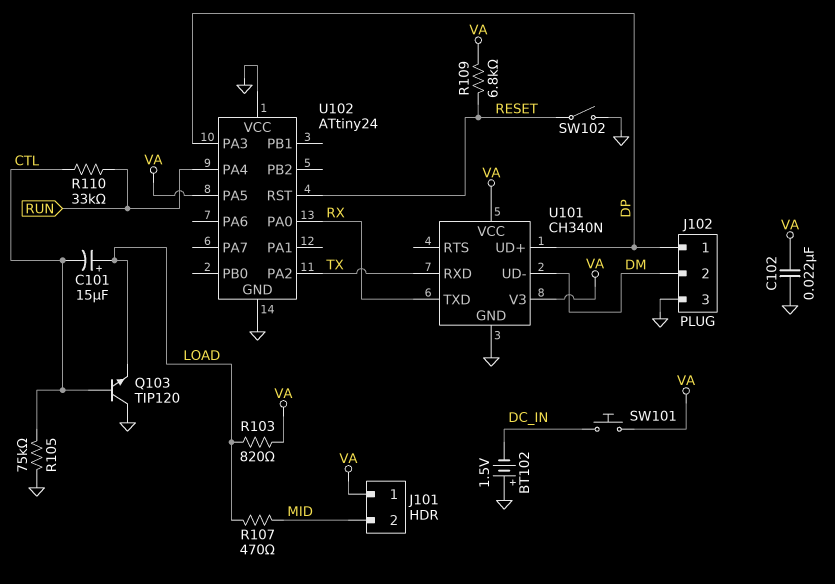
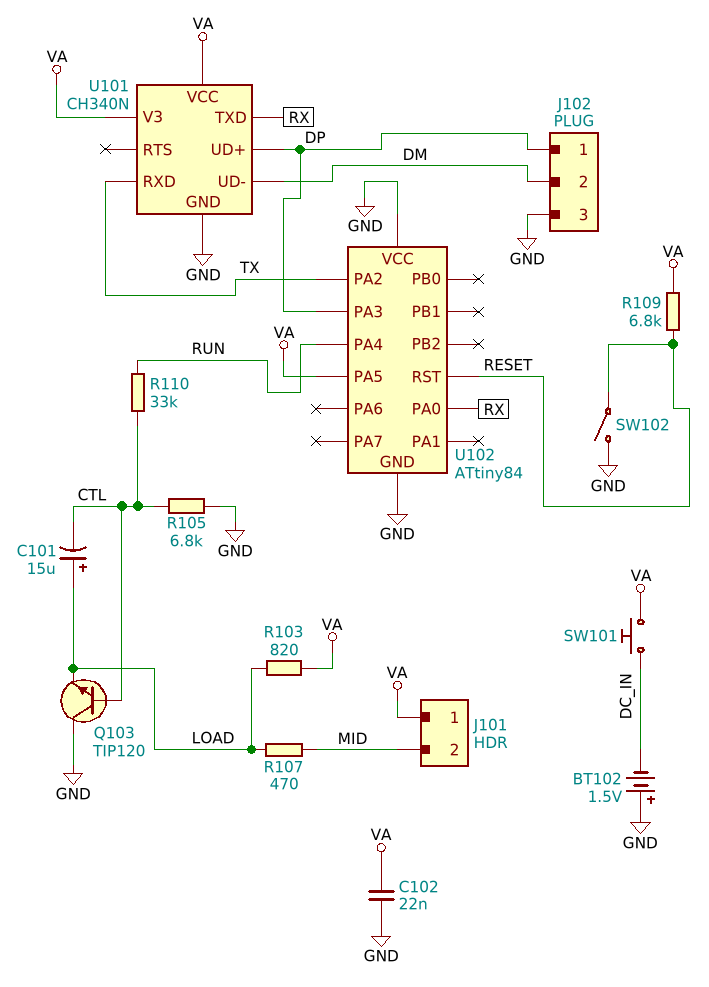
R105: 75k (CTL, GND) -> 6.8k (CTL, GND)
U102: ATtiny24 -> ATtiny84

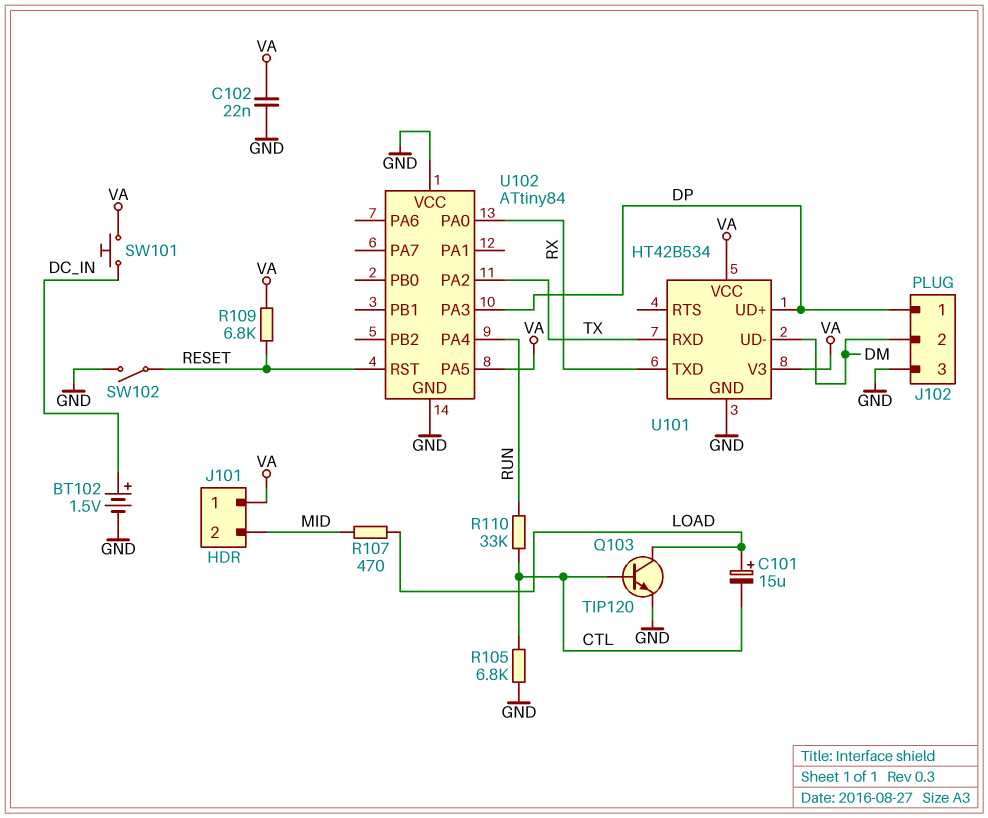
BT102: 1.5V (plus GND, minus DC_IN) -> 1.5V (plus DC_IN, minus GND)
Q103: NPN TIP120 (B CTL, C GND, E LOAD) -> NPN TIP120 (B CTL, C LOAD, E GND)
R103: 820 (LOAD, VA) -> none
U101: CH340N -> HT42B534

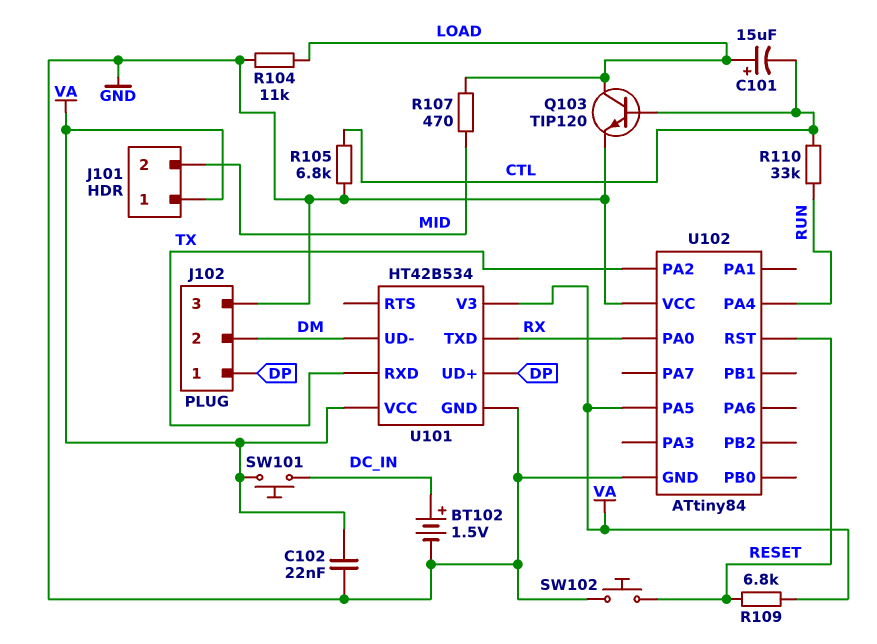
R104: none -> 11k (GND, LOAD)
SW102: switch (GND, RESET) -> button (GND, RESET)
U102 pin PA3: DP -> none

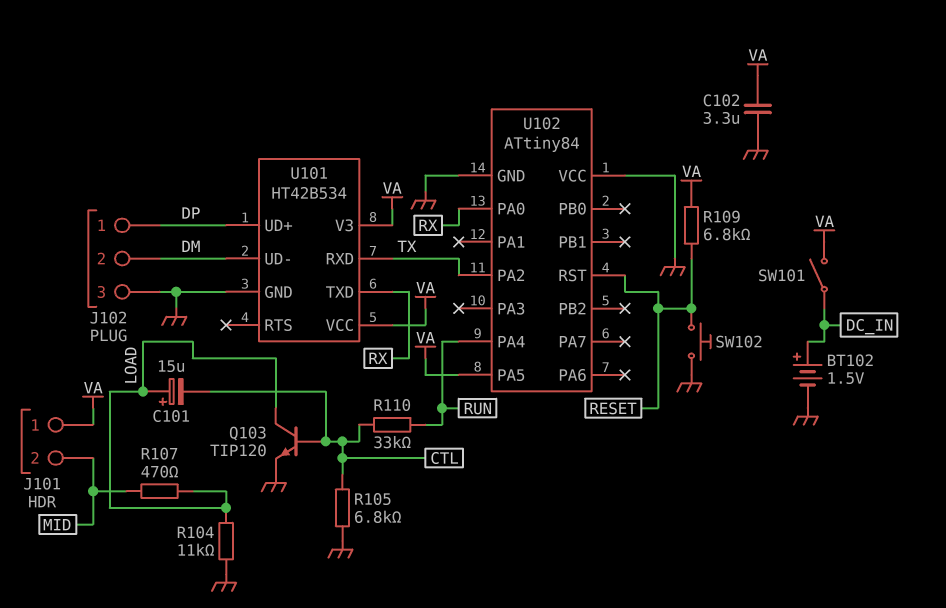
C102: 22nF (GND, VA) -> 3.3uF (GND, VA)
SW101: button (DC_IN, VA) -> switch (DC_IN, VA)

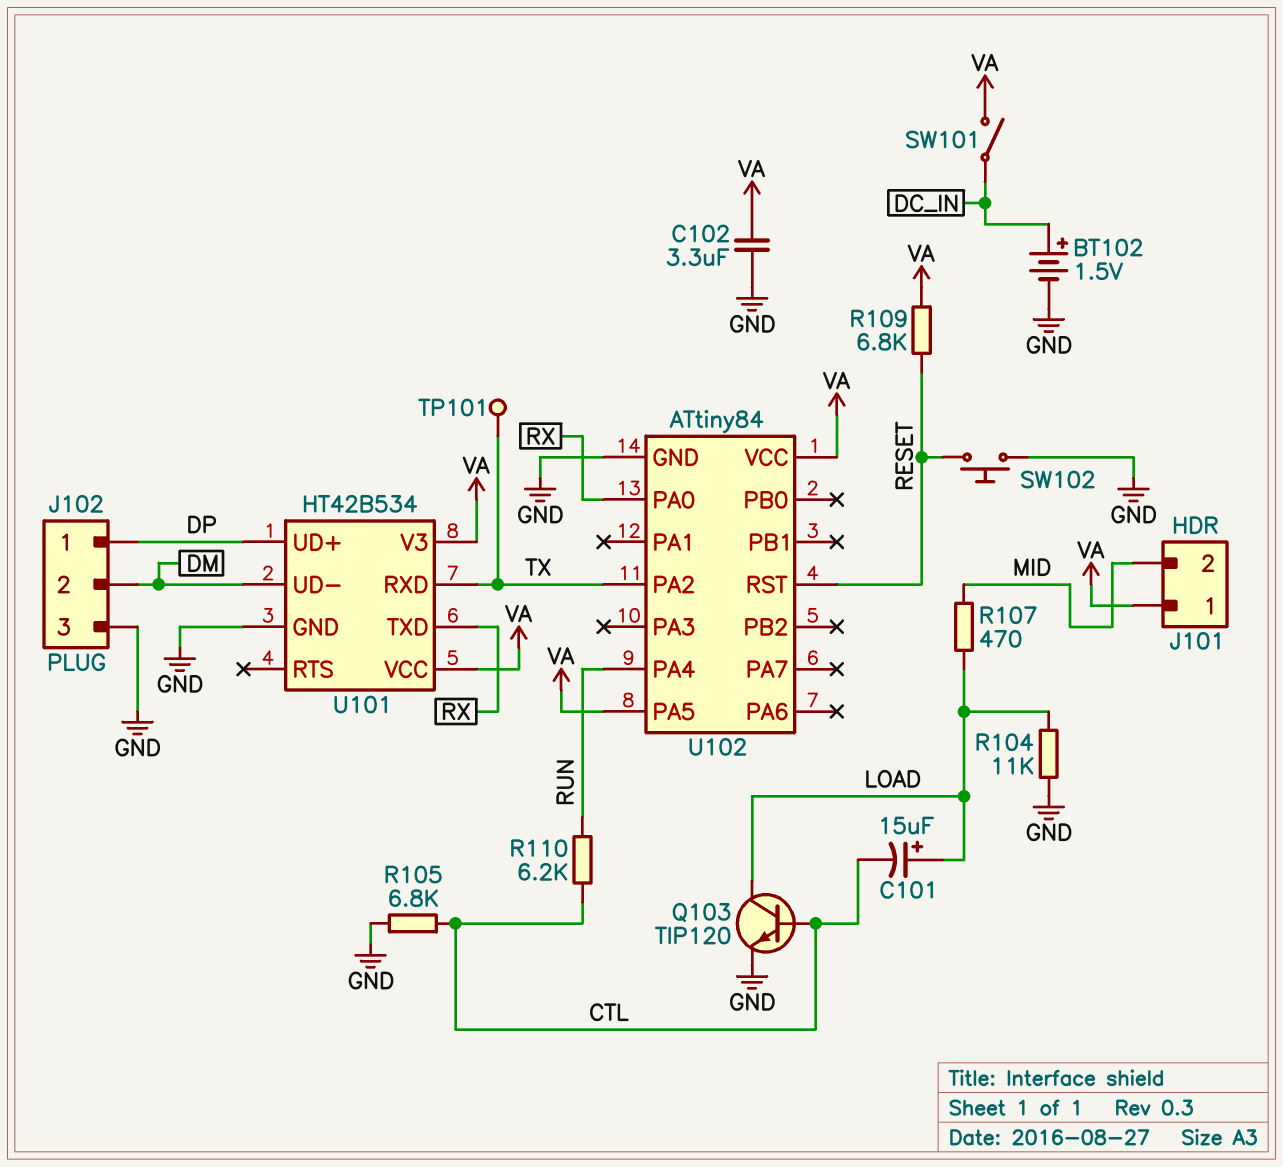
R110: 33k (CTL, RUN) -> 6.2k (CTL, RUN)
TP101: none -> test point (TX)
U102 pin VCC: GND -> VA

